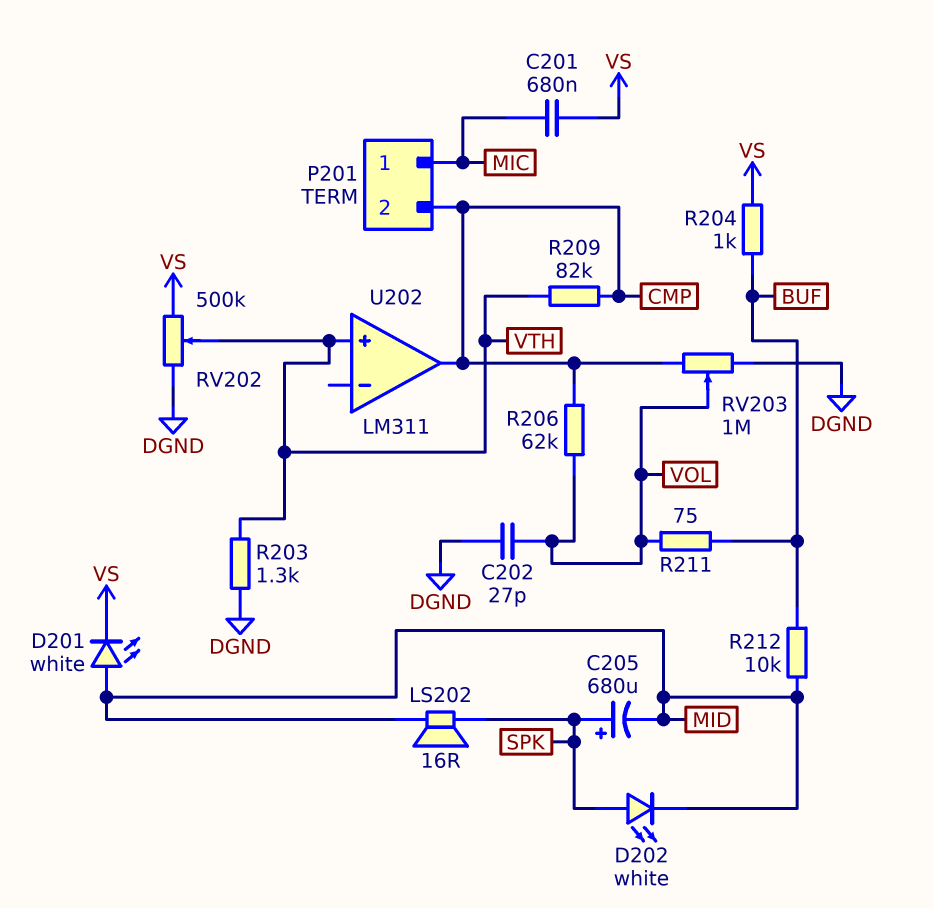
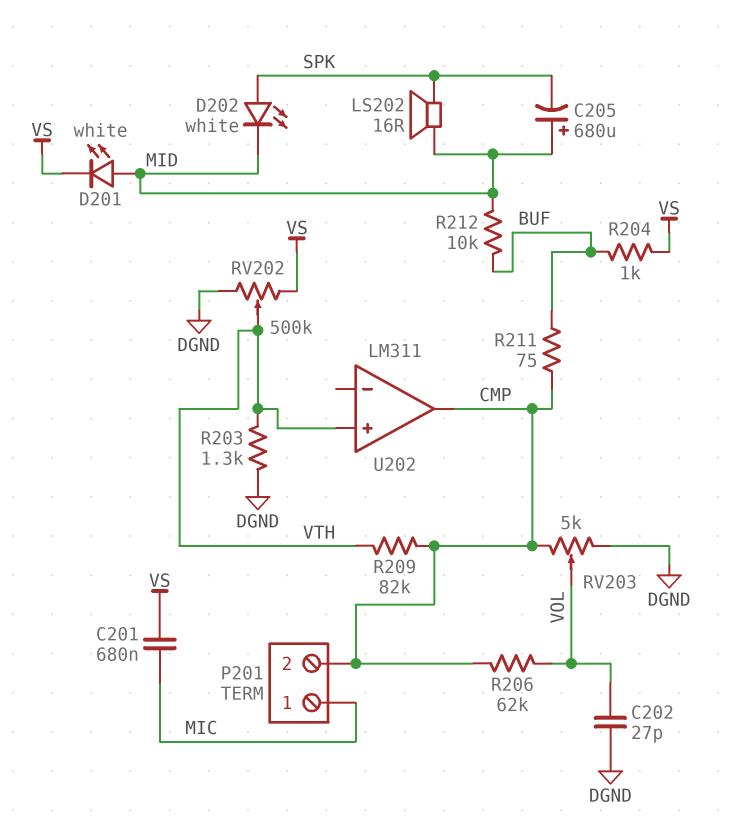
C205: 680uF (plus SPK, minus MID) -> 680uF (plus MID, minus SPK)
R211: 75 (BUF, VOL) -> 75 (BUF, CMP)
RV203: 1M (CMP, DGND, wiper VOL) -> 5k (CMP, DGND, wiper VOL)

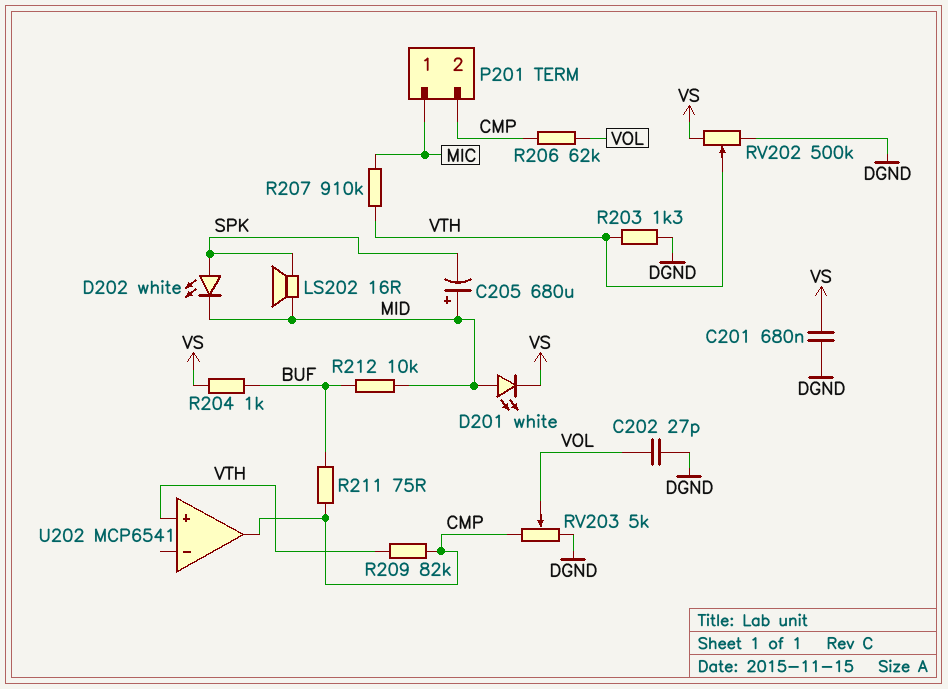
C201: 680nF (MIC, VS) -> 680nF (DGND, VS)
R207: none -> 910k (MIC, VTH)
U202: LM311 -> MCP6541

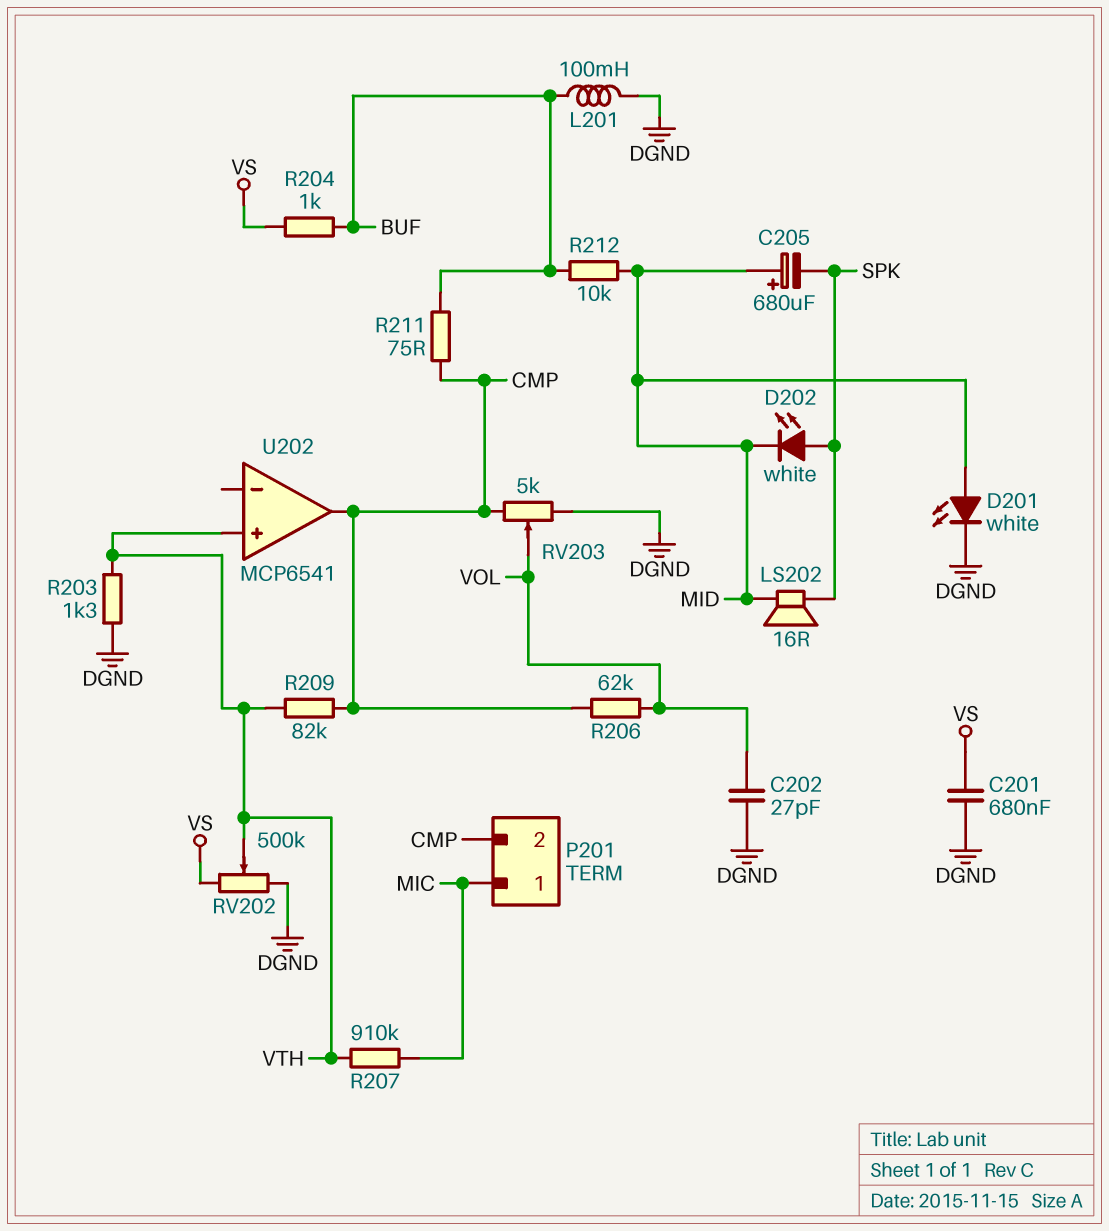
D201: LED white (A MID, K VS) -> LED white (A MID, K DGND)
L201: none -> 100mH (BUF, DGND)

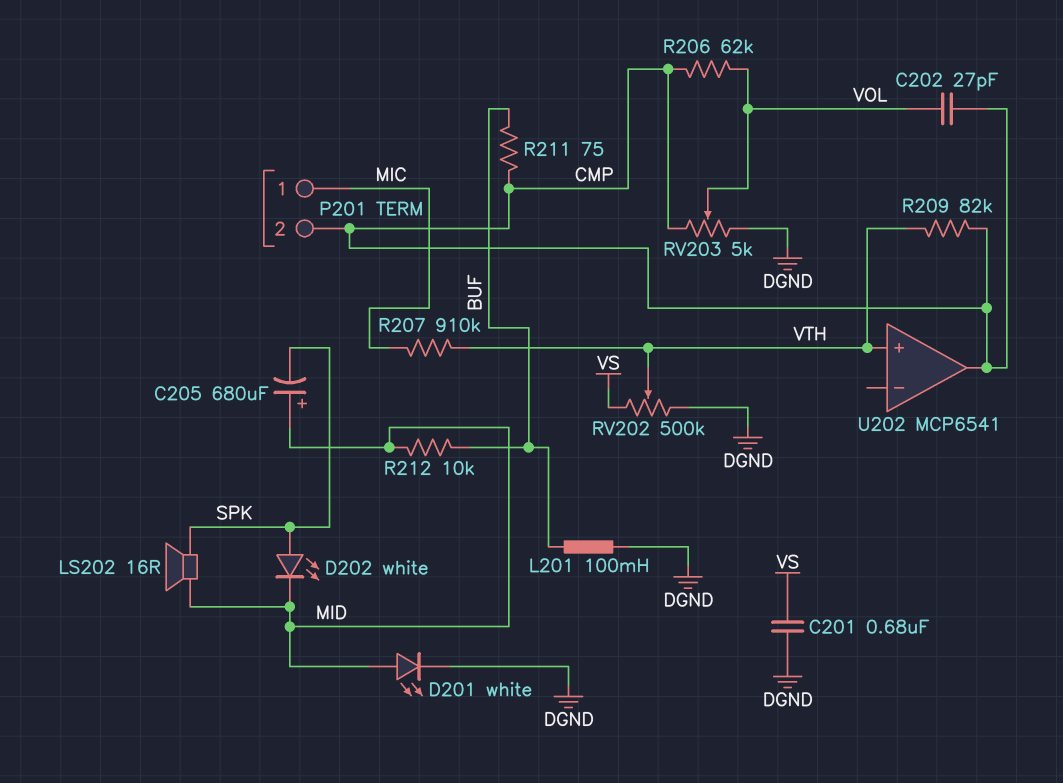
C202: 27pF (DGND, VOL) -> 27pF (CMP, VOL)
R203: 1.3k (DGND, VTH) -> none
R204: 1k (BUF, VS) -> none

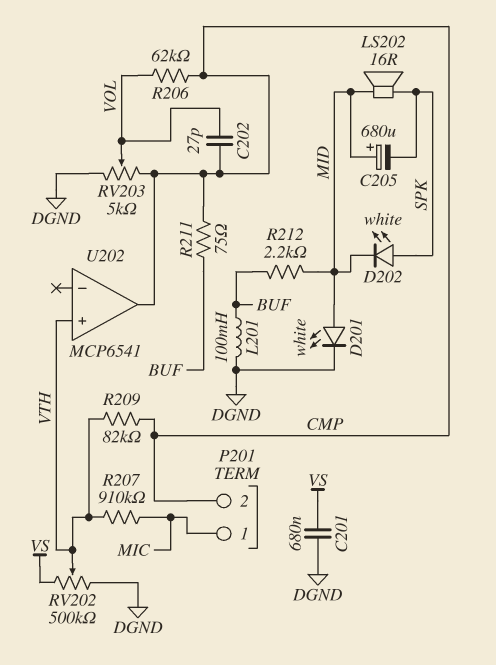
R212: 10k (BUF, MID) -> 2.2k (BUF, MID)

